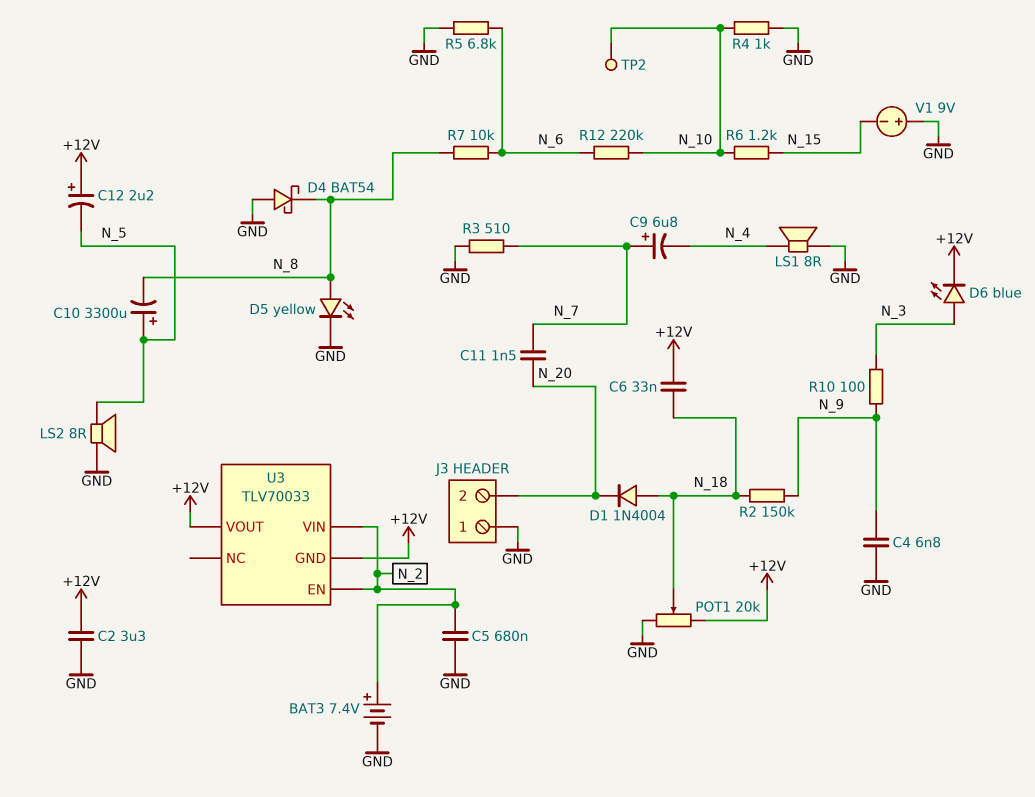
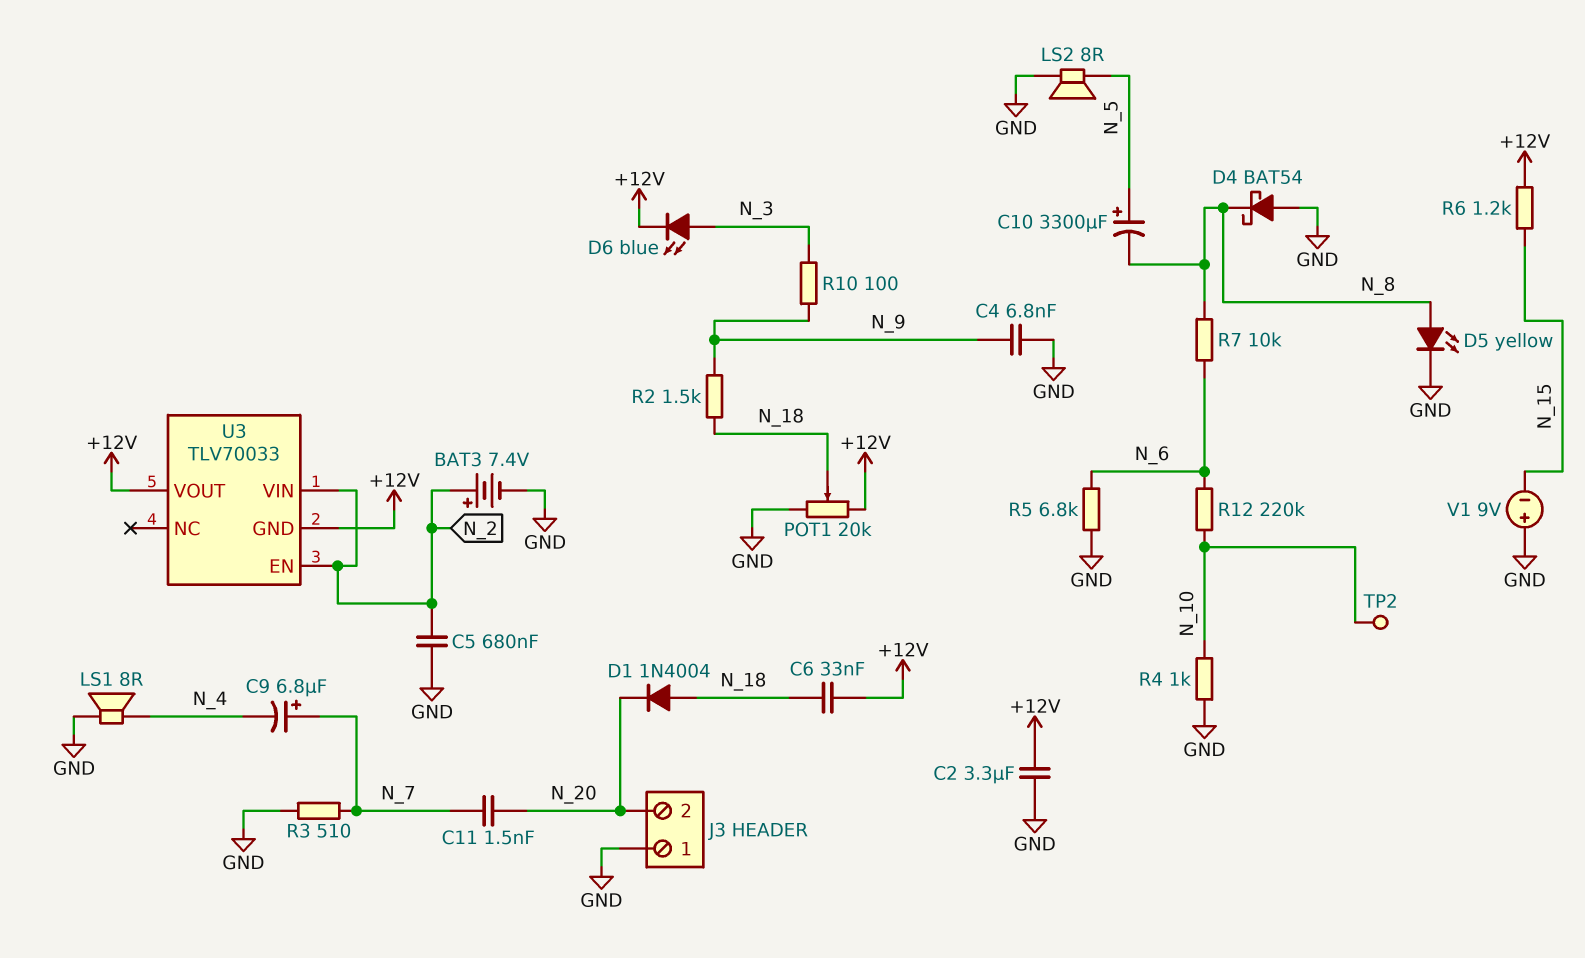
C12: 2.2uF (plus +12V, minus N_5) -> none
R2: 150k (N_9, N_18) -> 1.5k (N_9, N_18)
R6: 1.2k (N_10, N_15) -> 1.2k (+12V, N_15)

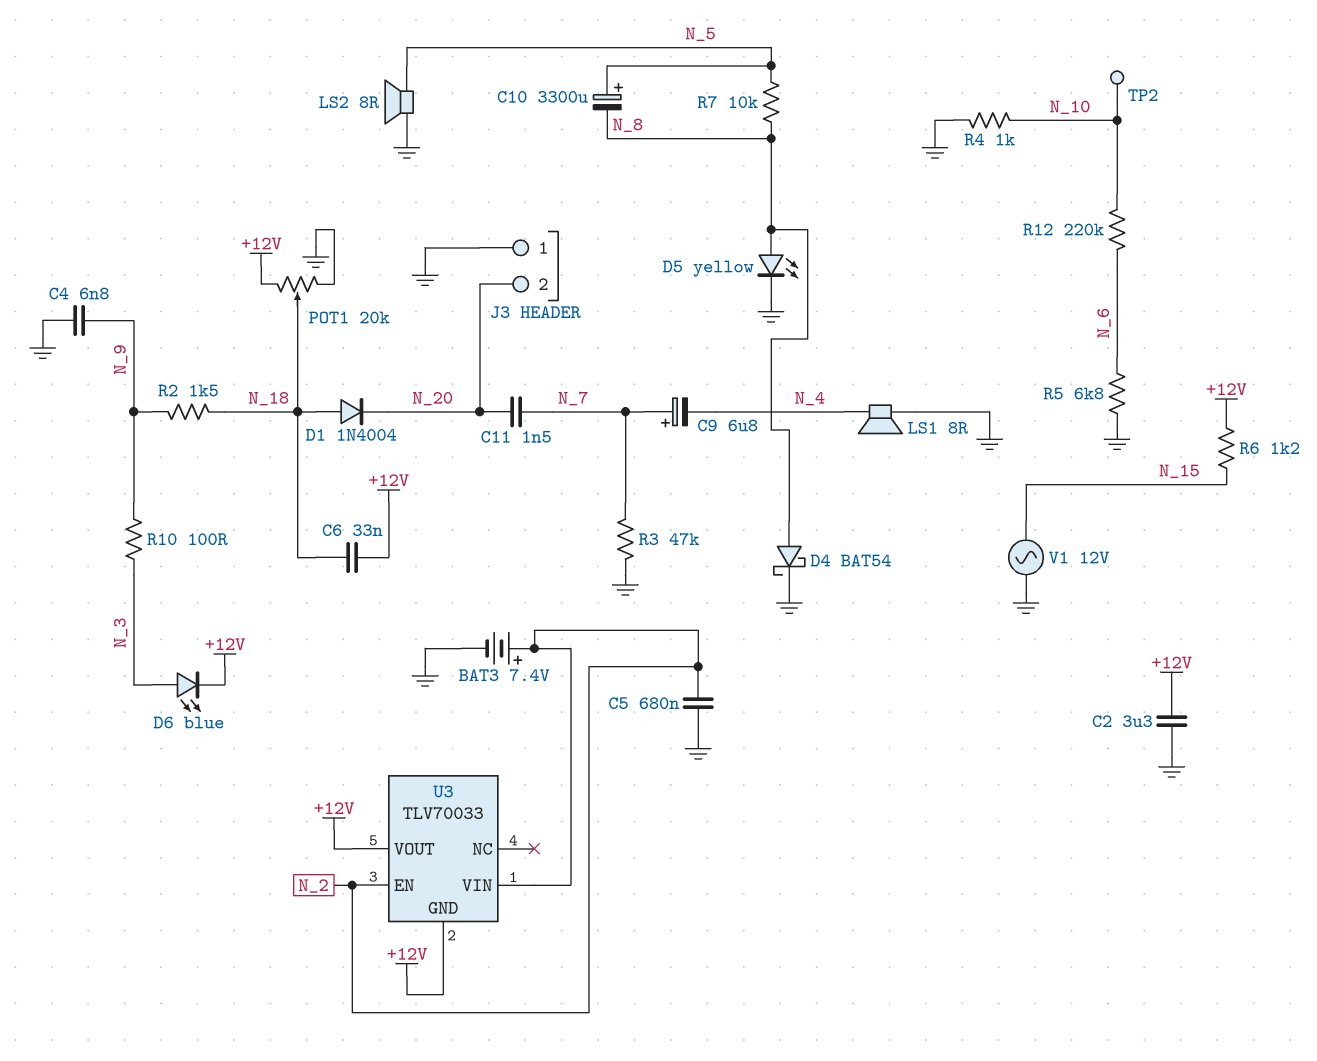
D4: schottky BAT54 (A GND, K N_8) -> schottky BAT54 (A N_8, K GND)
R3: 510 (GND, N_7) -> 47k (GND, N_7)
R7: 10k (N_6, N_8) -> 10k (N_5, N_8)
V1: 9V (plus GND, minus N_15) -> AC 12V (GND, N_15)

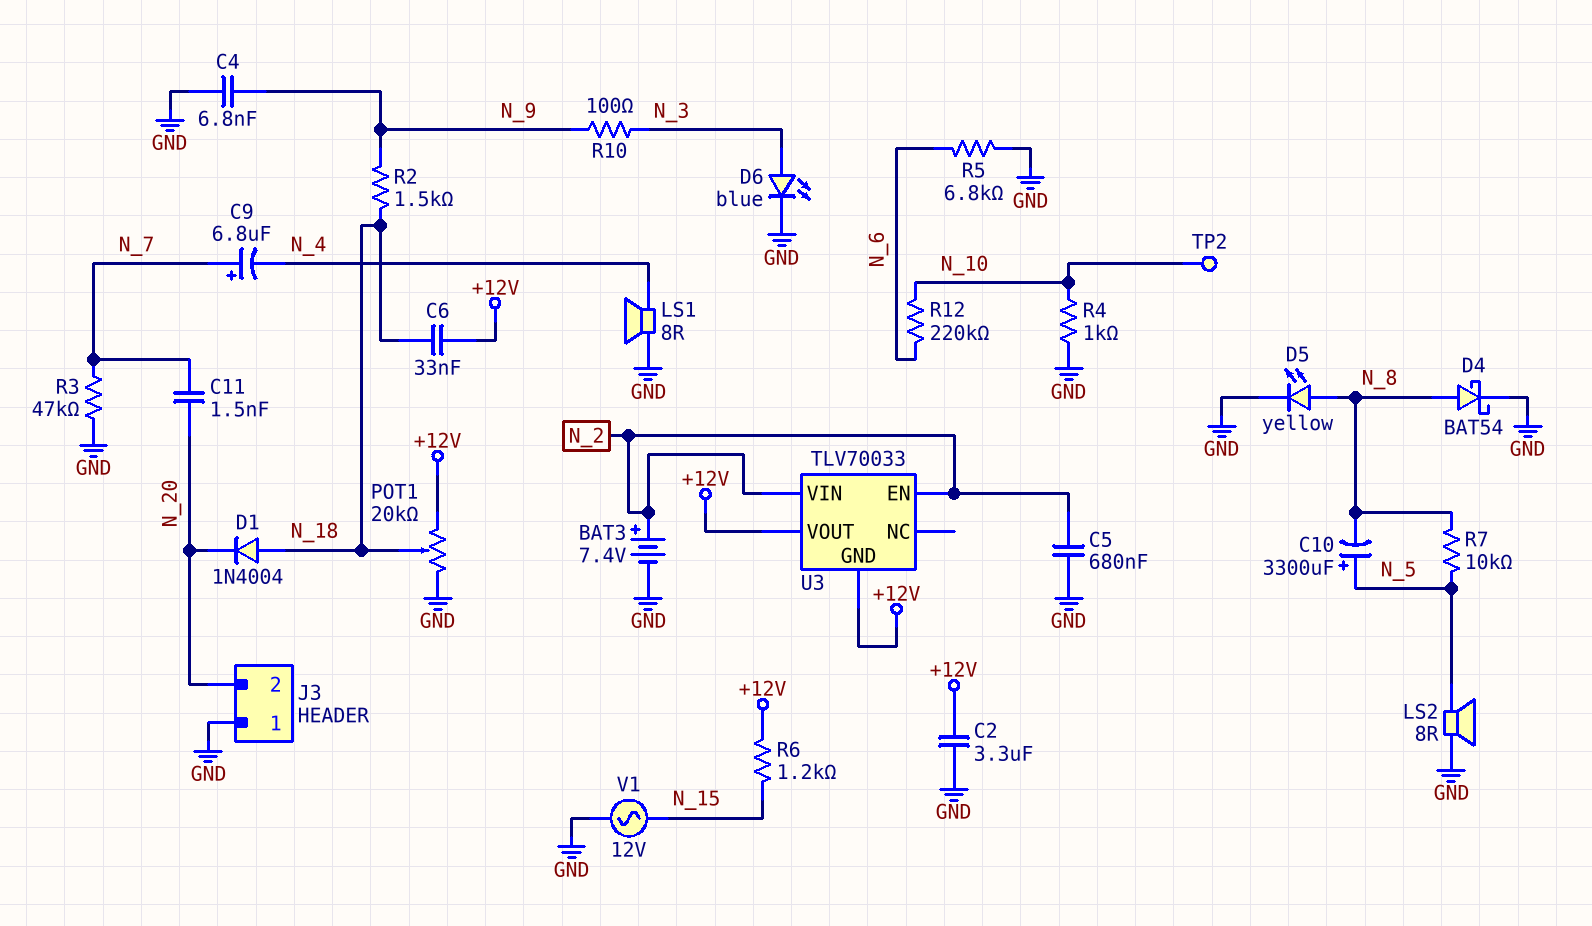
D6: LED blue (A N_3, K +12V) -> LED blue (A N_3, K GND)

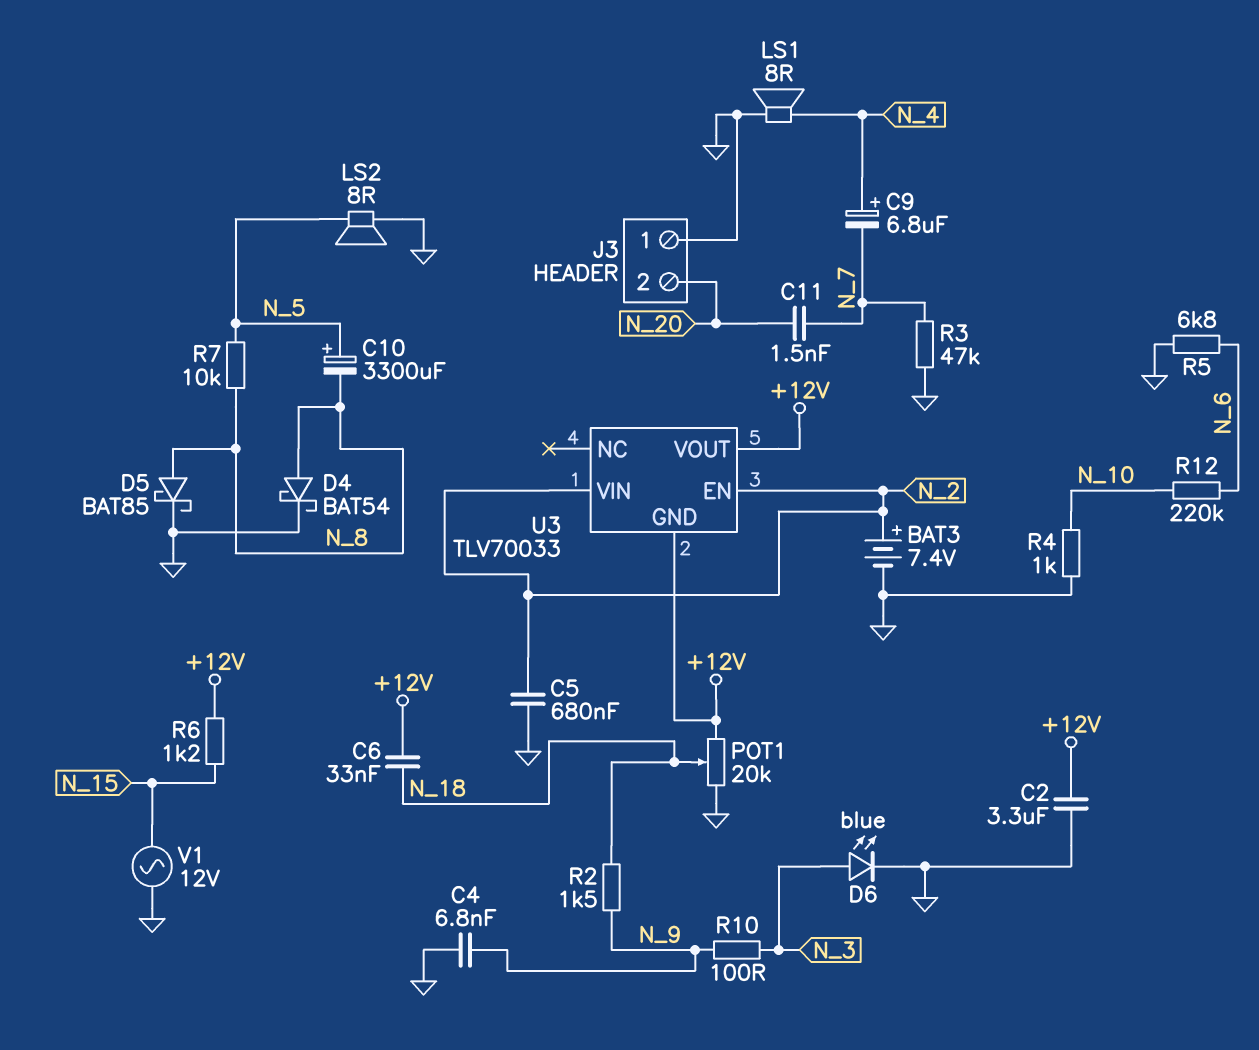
C9: 6.8uF (plus N_7, minus N_4) -> 6.8uF (plus N_4, minus N_7)
D1: diode 1N4004 (A N_18, K N_20) -> none
D5: LED yellow (A N_8, K GND) -> schottky BAT85 (A N_8, K GND)
TP2: test point (N_10) -> none

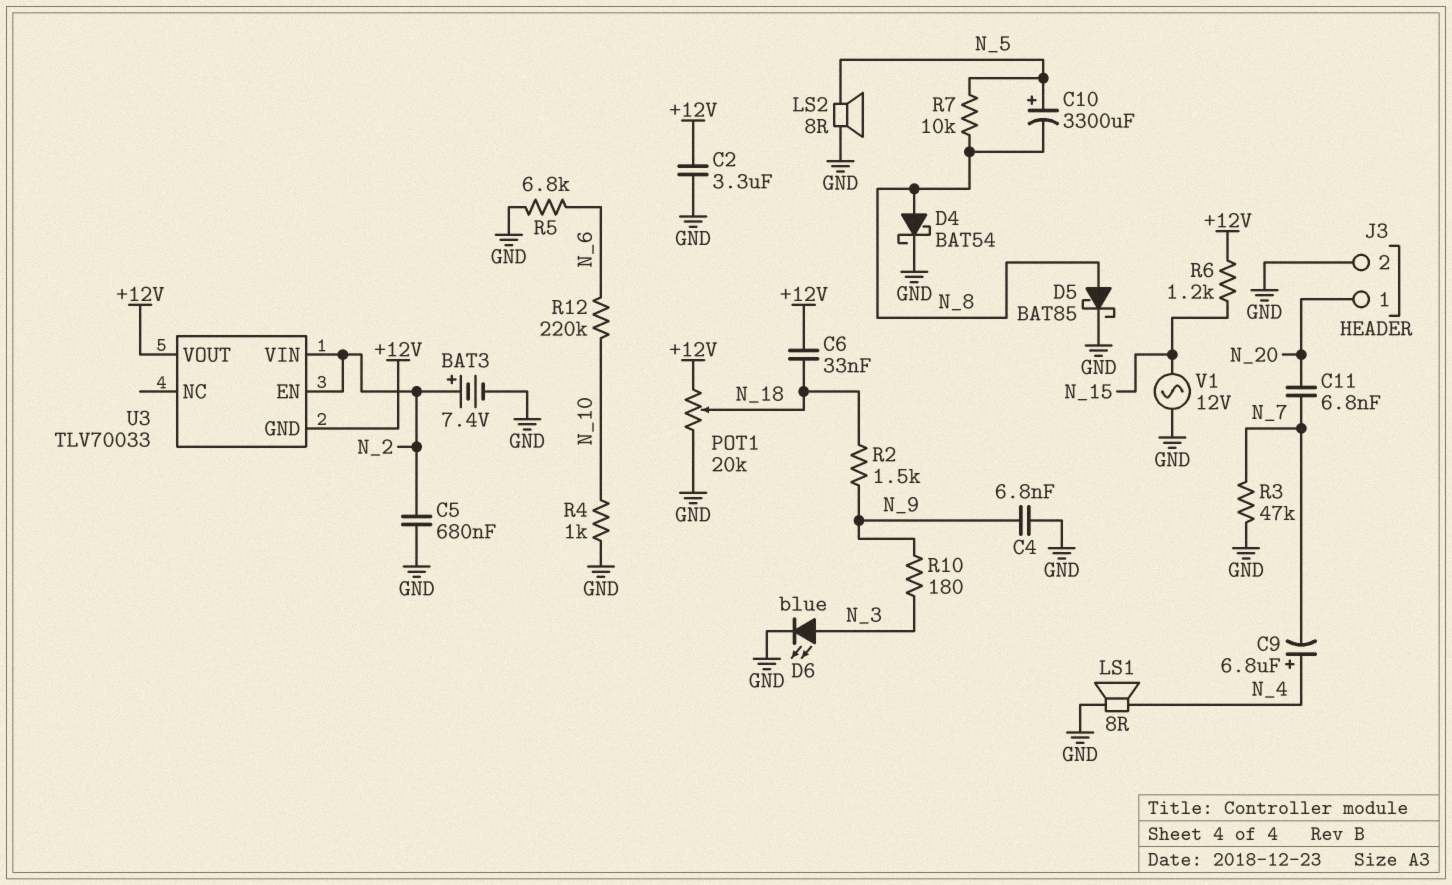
C11: 1.5nF (N_7, N_20) -> 6.8nF (N_7, N_20)
J3 pin 1: GND -> N_20
J3 pin 2: N_20 -> GND
R10: 100 (N_3, N_9) -> 180 (N_3, N_9)

